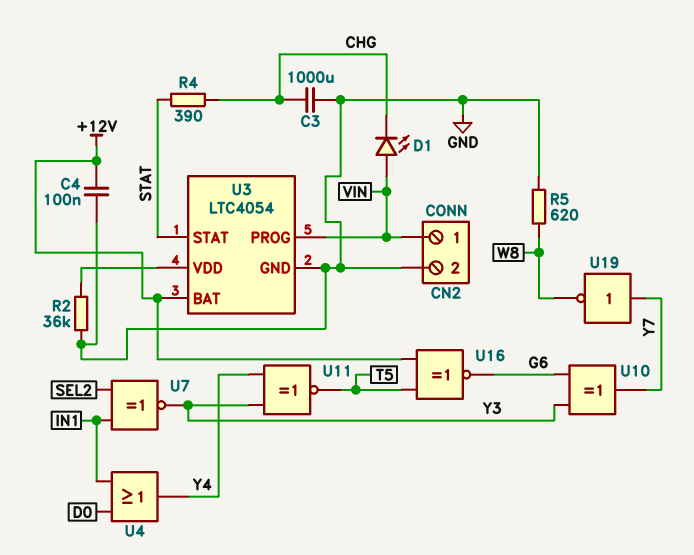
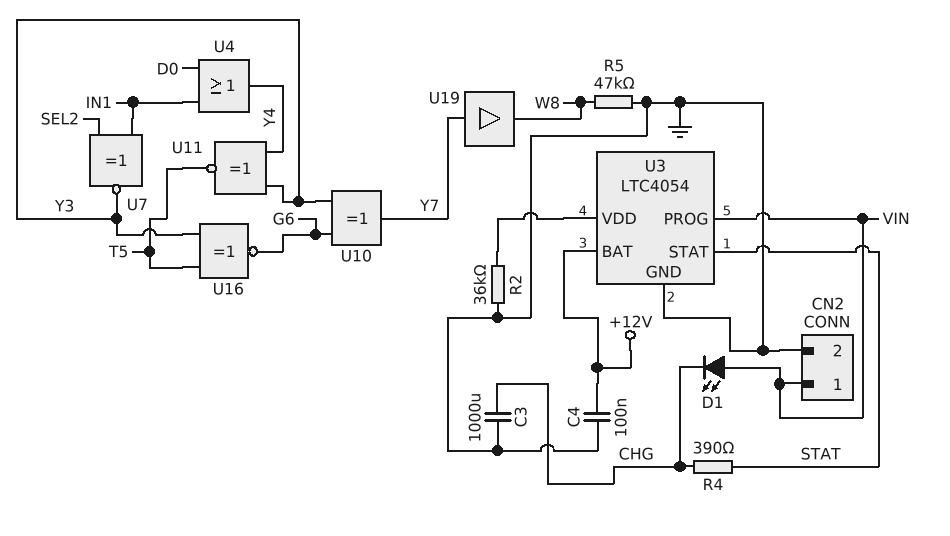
R5: 620 (GND, W8) -> 47k (GND, W8)
U16: XNOR (in +12V, in T5, out G6) -> XNOR (in T5, in Y3, out G6)
U19: NOT (in Y7, out W8) -> buffer (in Y7, out W8)

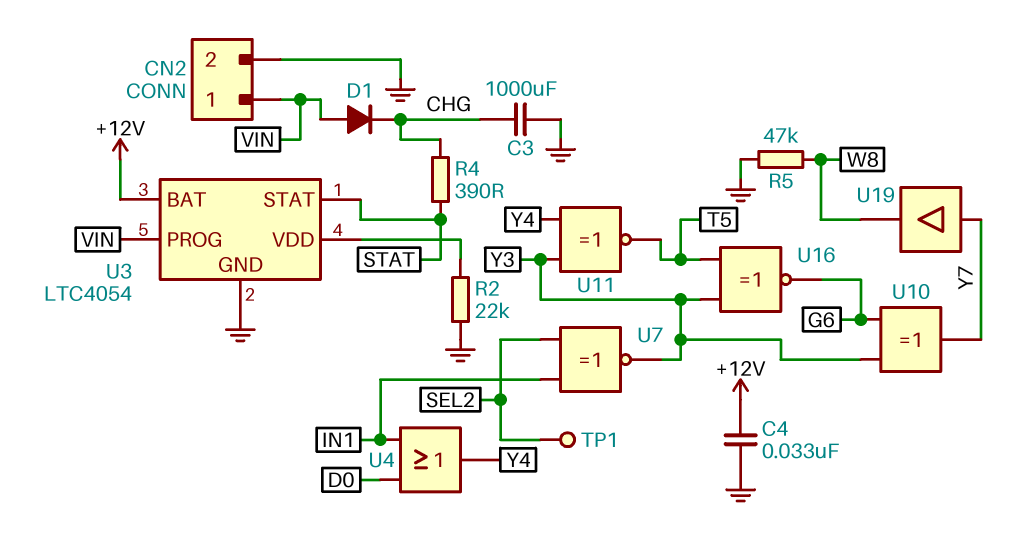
C4: 100nF (+12V, GND) -> 33nF (+12V, GND)
D1: LED (A VIN, K CHG) -> diode (A VIN, K CHG)
R2: 36k (GND, U3/VDD) -> 22k (GND, U3/VDD)
TP1: none -> test point (SEL2)

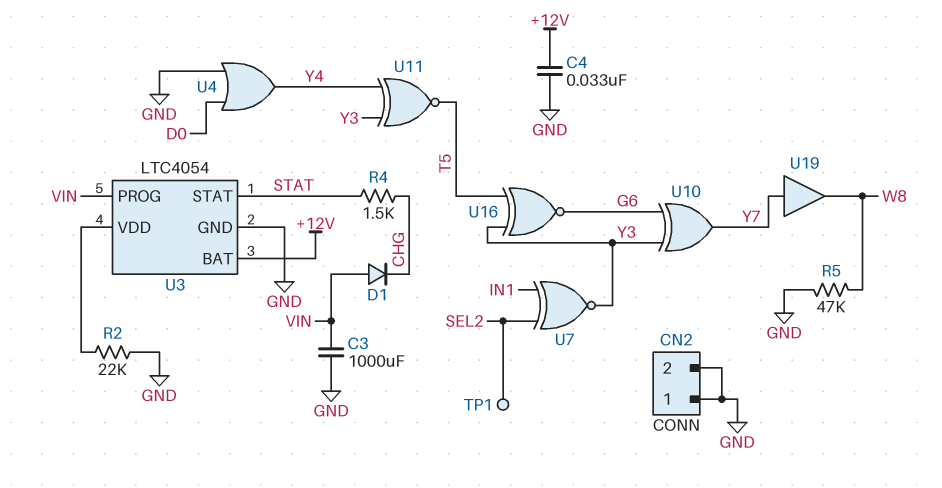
C3: 1000uF (CHG, GND) -> 1000uF (GND, VIN)
CN2 pin 1: VIN -> GND
R4: 390 (CHG, STAT) -> 1.5k (CHG, STAT)
U4: OR (in D0, in IN1, out Y4) -> OR (in D0, in GND, out Y4)

